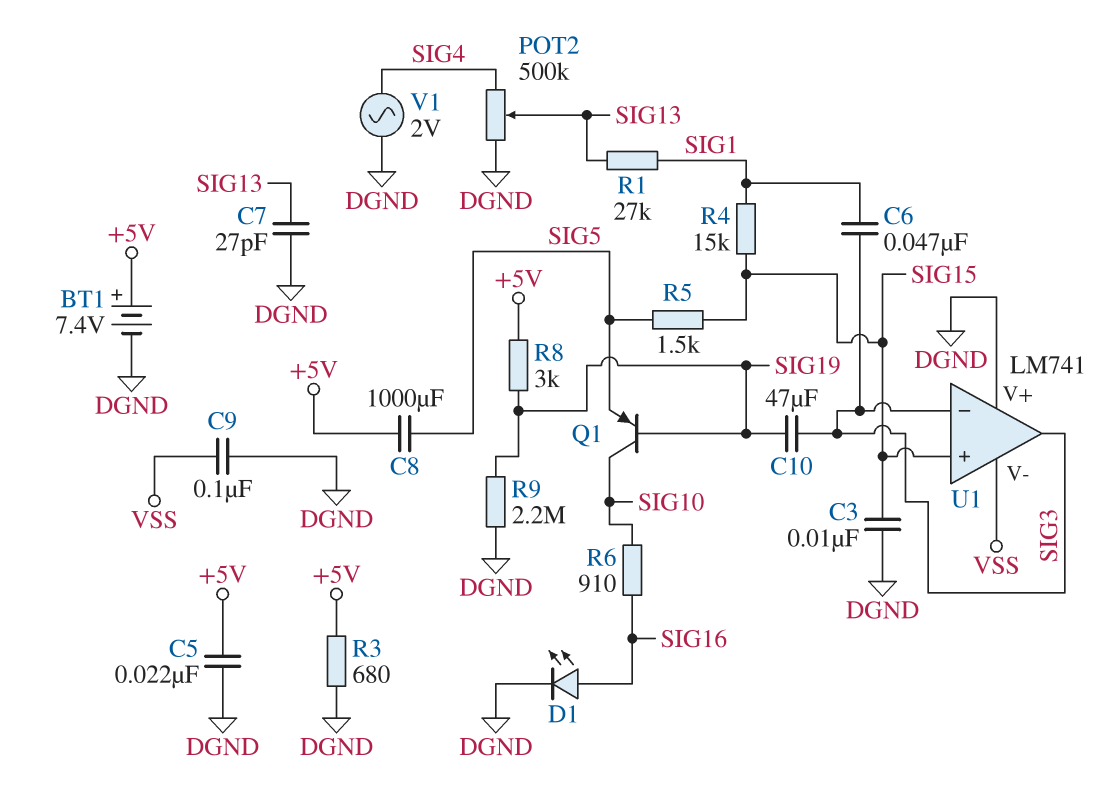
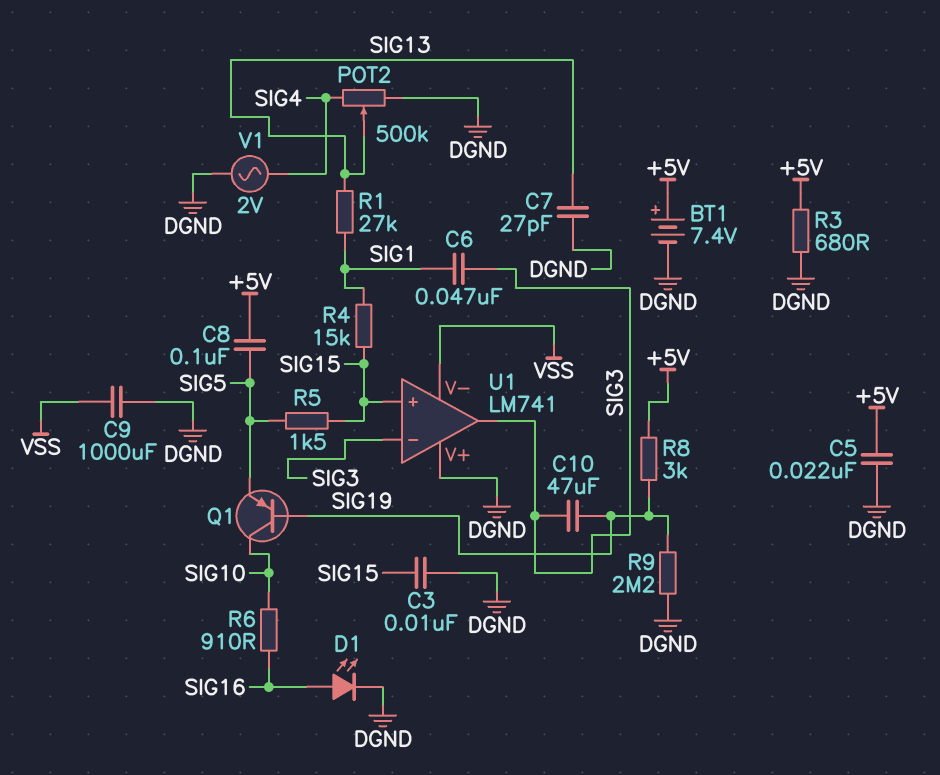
C8: 1000uF (+5V, SIG5) -> 100nF (+5V, SIG5)
C9: 100nF (DGND, VSS) -> 1000uF (DGND, VSS)

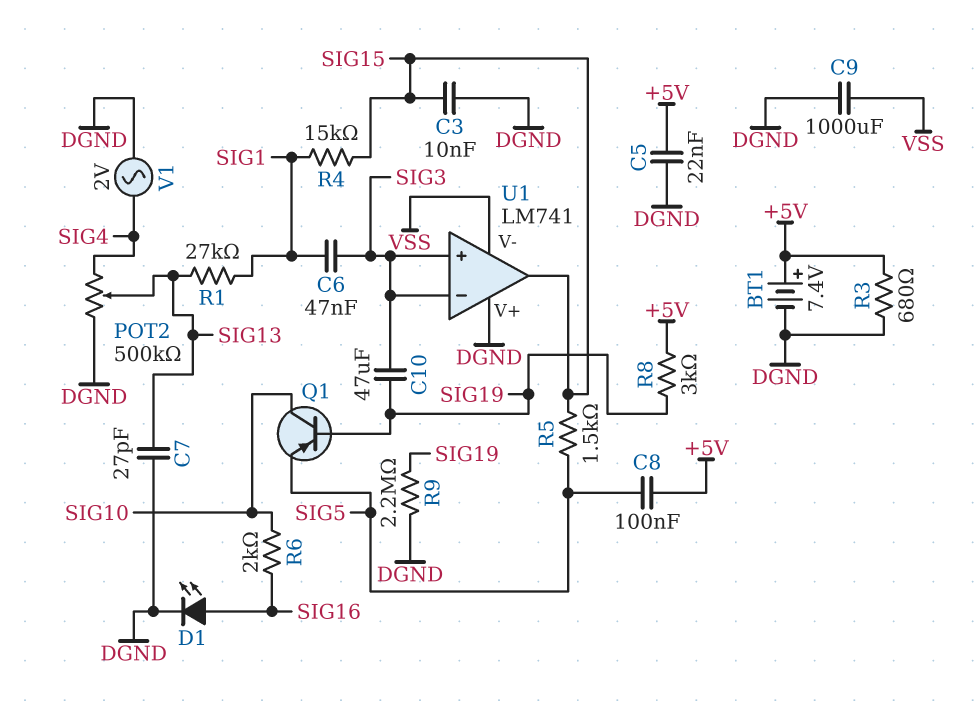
R6: 910 (SIG10, SIG16) -> 2k (SIG10, SIG16)
U1 pin in+: SIG15 -> SIG3
U1 pin out: SIG3 -> SIG15

